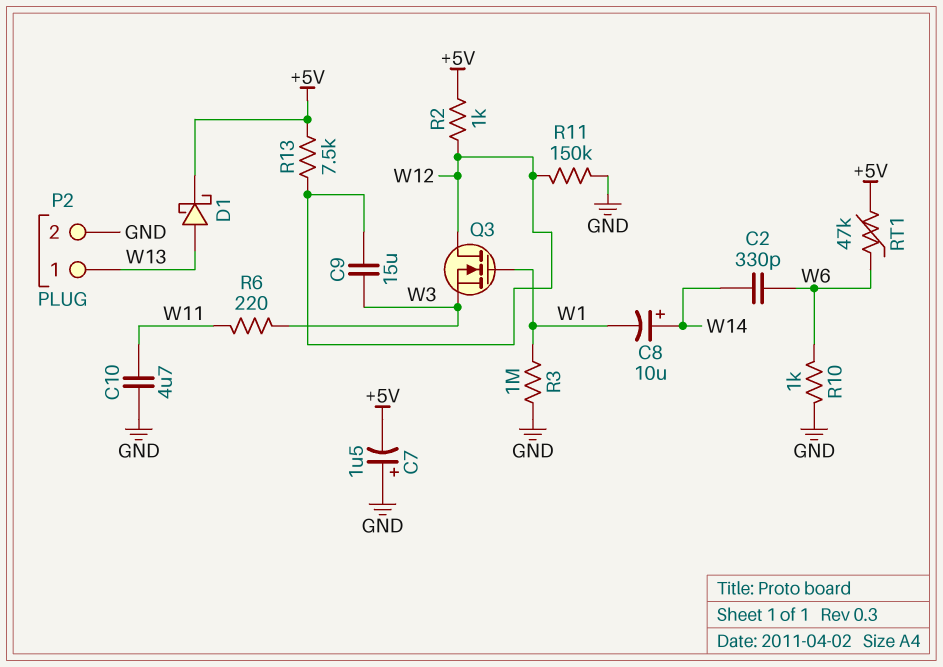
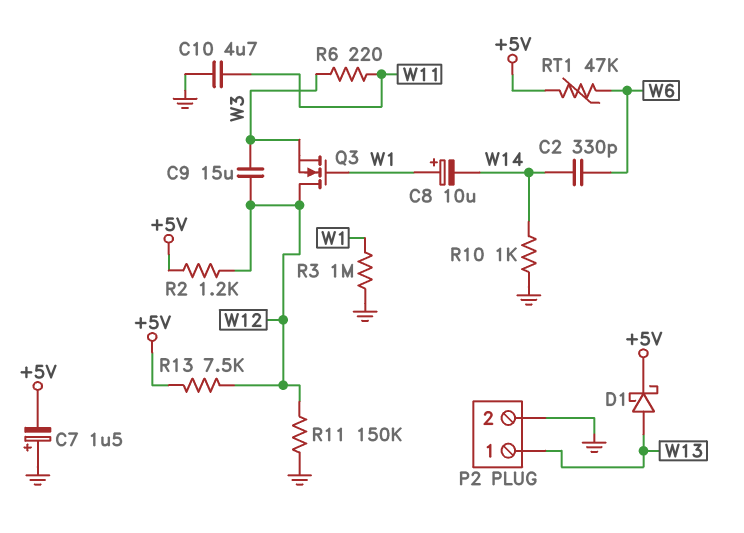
C8: 10uF (plus W14, minus W1) -> 10uF (plus W1, minus W14)
R2: 1k (+5V, W12) -> 1.2k (+5V, W12)
R10: 1k (GND, W6) -> 1k (GND, W14)

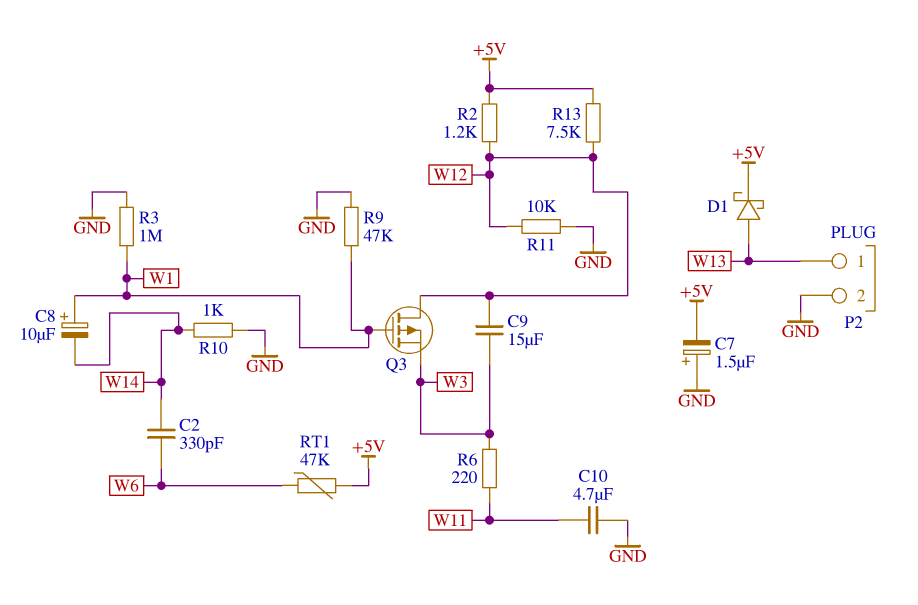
Q3: NMOS (G W1, D W12, S W3) -> PMOS (G W1, D W12, S W3)
R9: none -> 47k (GND, W1)
R11: 150k (GND, W12) -> 10k (GND, W12)

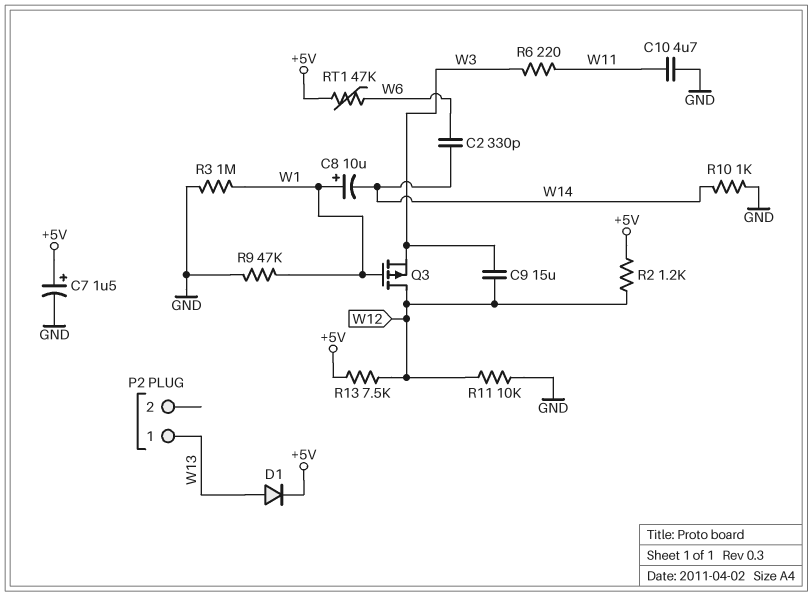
C7: 1.5uF (plus GND, minus +5V) -> 1.5uF (plus +5V, minus GND)
D1: schottky (A W13, K +5V) -> diode (A W13, K +5V)
P2 pin 2: GND -> none

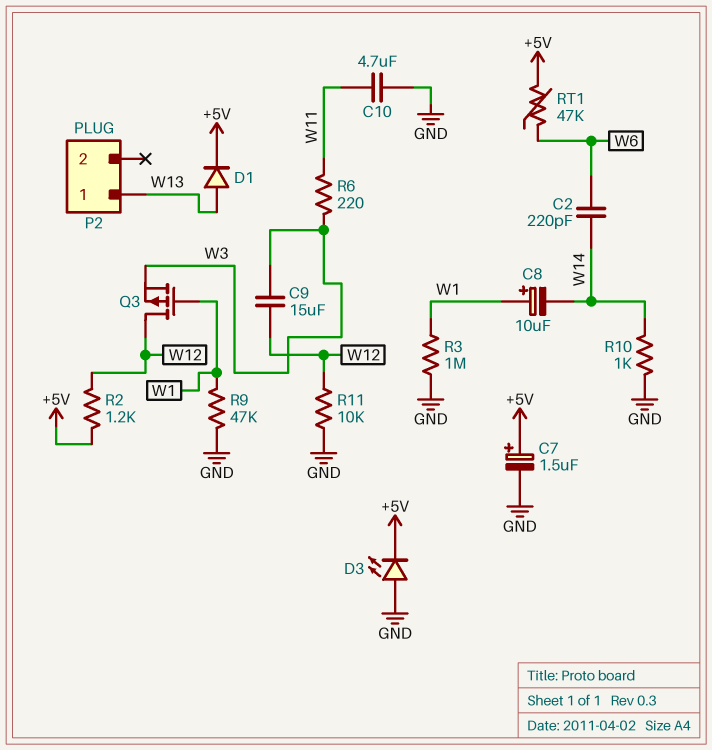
C2: 330pF (W6, W14) -> 220pF (W6, W14)
D3: none -> LED (A GND, K +5V)
R13: 7.5k (+5V, W12) -> none

